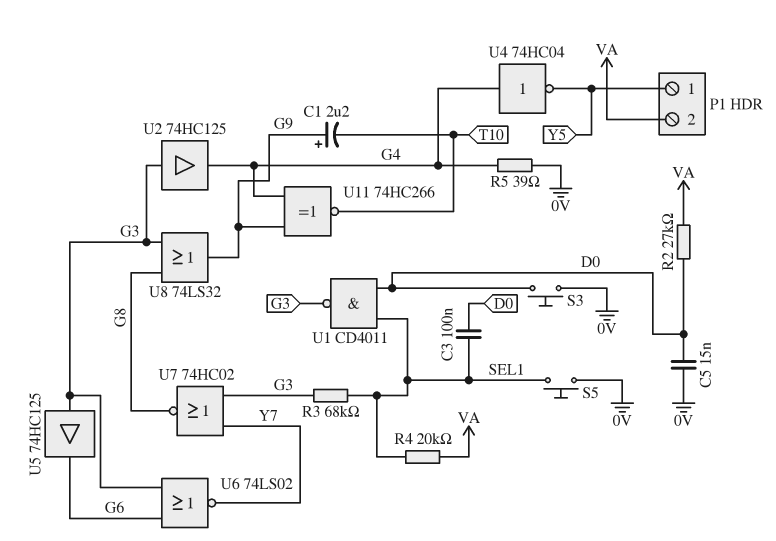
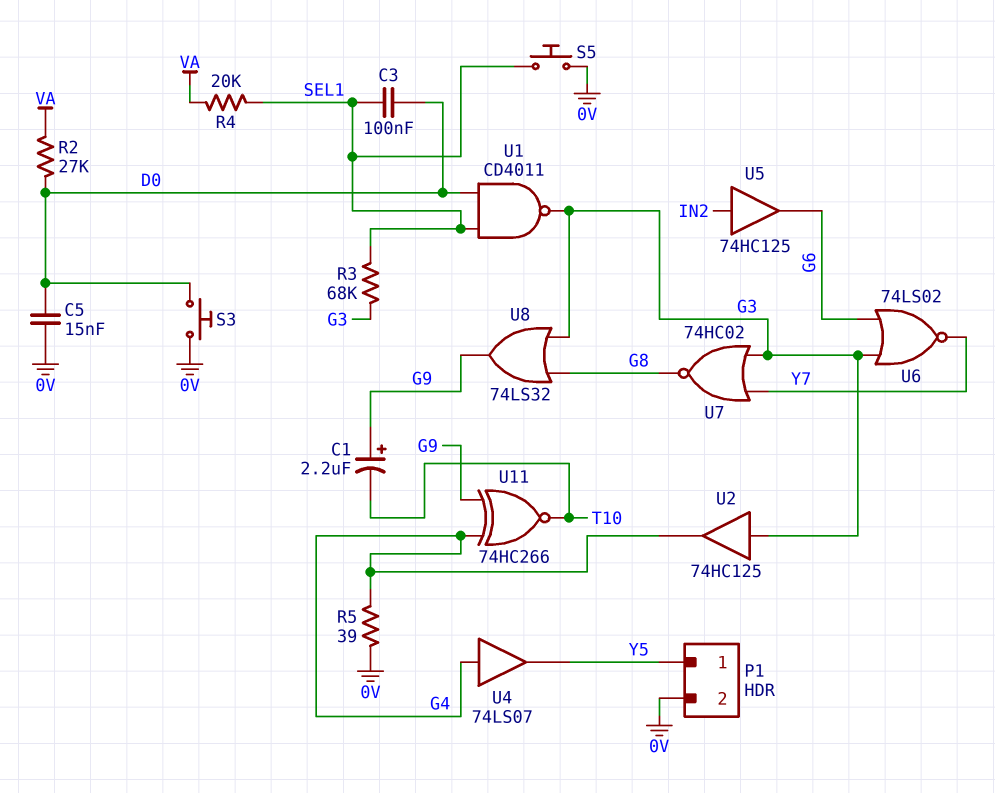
P1 pin 2: VA -> 0V
U4: NOT 74HC04 (in G4, out Y5) -> buffer 74LS07 (in G4, out Y5)
U5: buffer 74HC125 (in G3, out G6) -> buffer 74HC125 (in IN2, out G6)

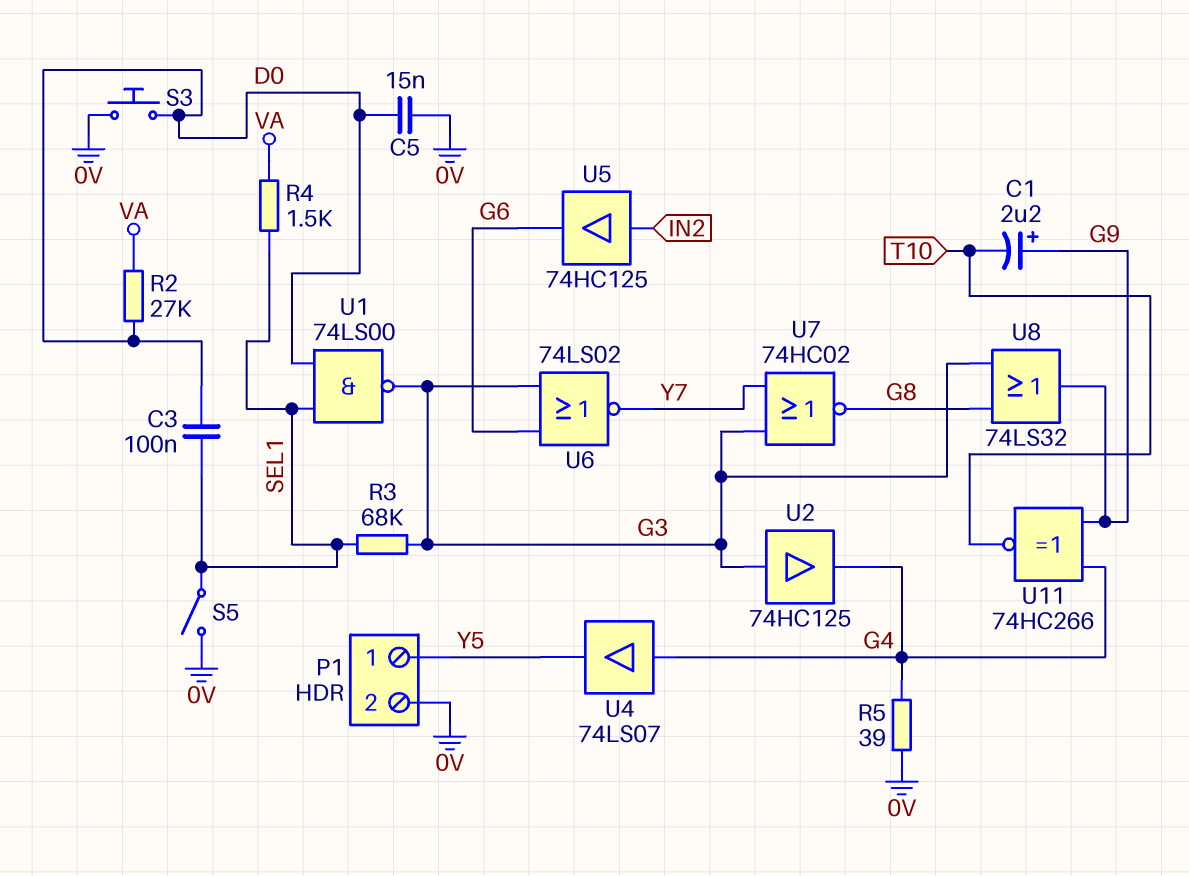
R4: 20k (SEL1, VA) -> 1.5k (SEL1, VA)
S5: button (0V, SEL1) -> switch (0V, SEL1)
U1: NAND CD4011 (in D0, in SEL1, out G3) -> NAND 74LS00 (in D0, in SEL1, out G3)

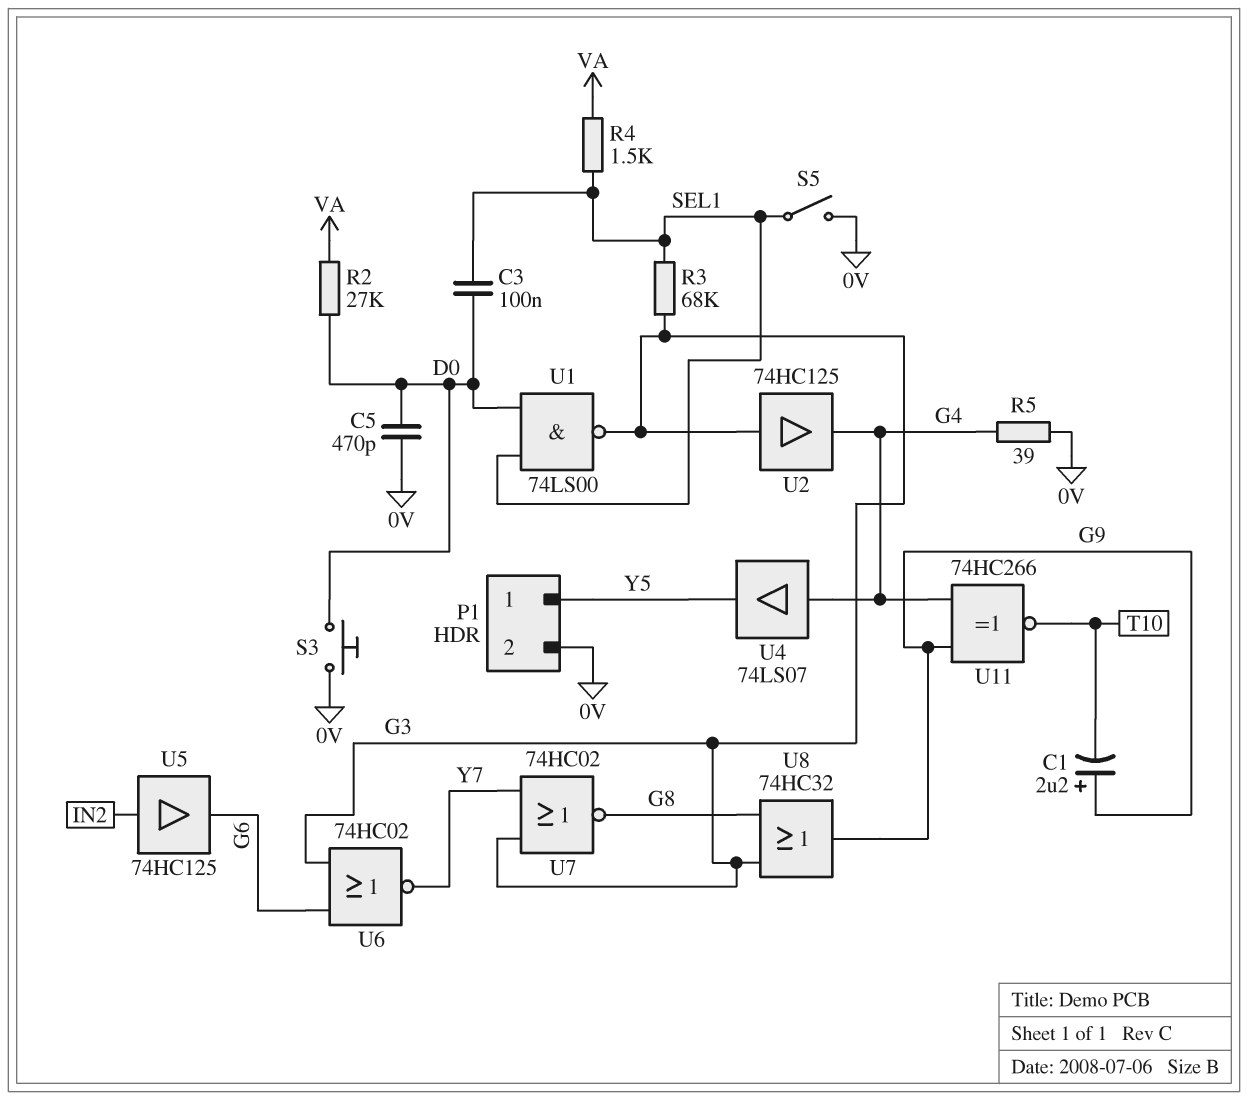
C5: 15nF (0V, D0) -> 470pF (0V, D0)
U6: NOR 74LS02 (in G3, in G6, out Y7) -> NOR 74HC02 (in G3, in G6, out Y7)
U8: OR 74LS32 (in G3, in G8, out G9) -> OR 74HC32 (in G3, in G8, out G9)

